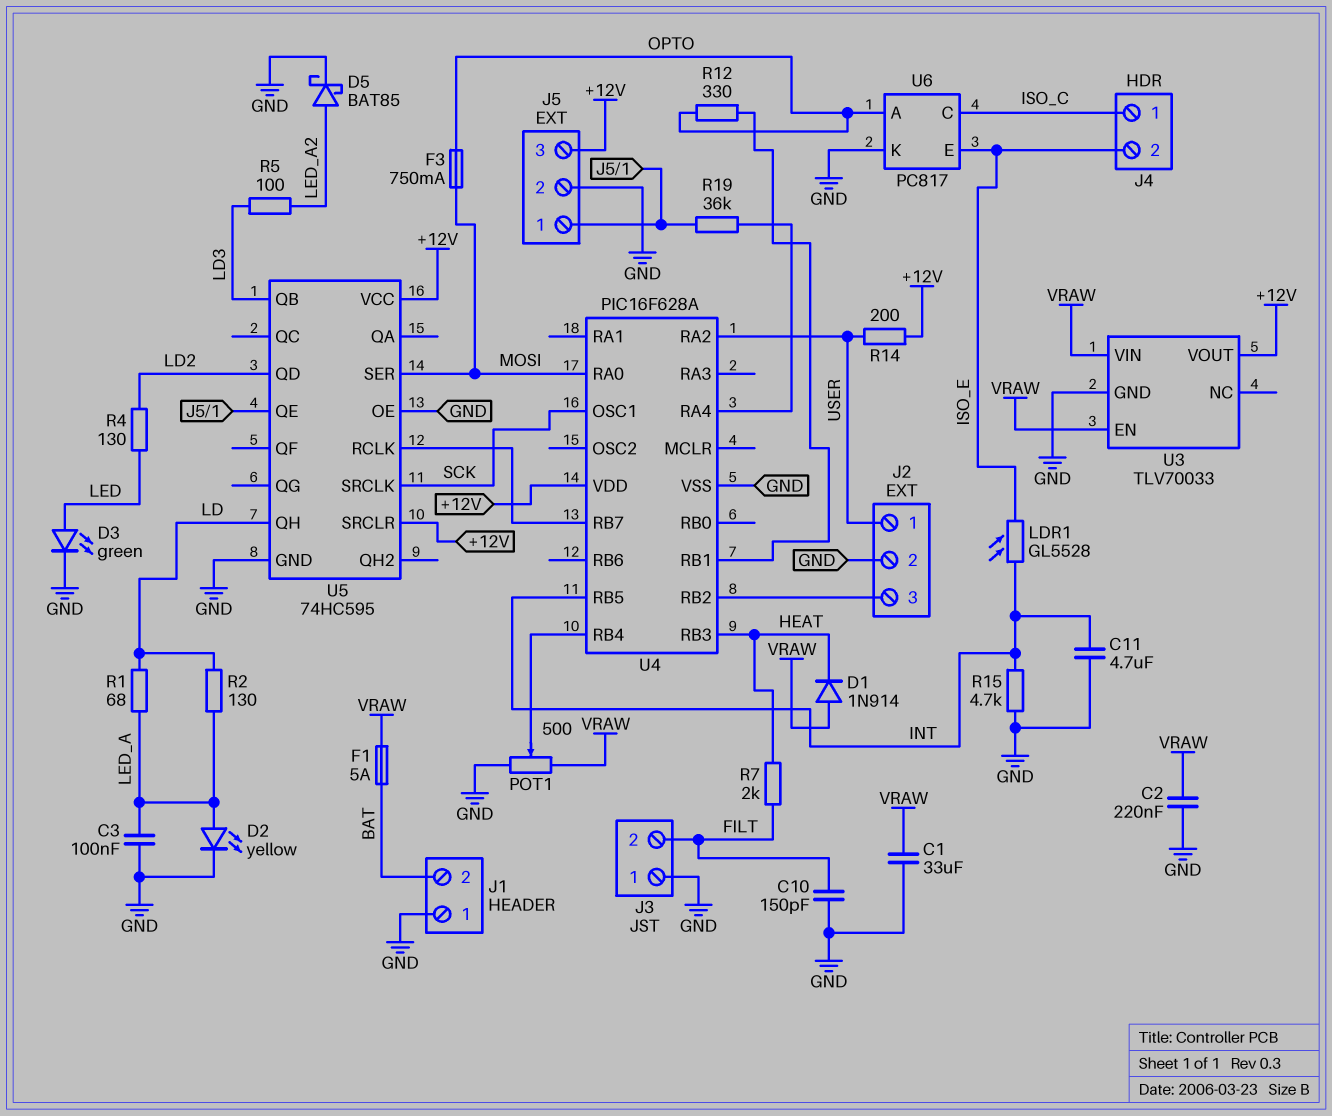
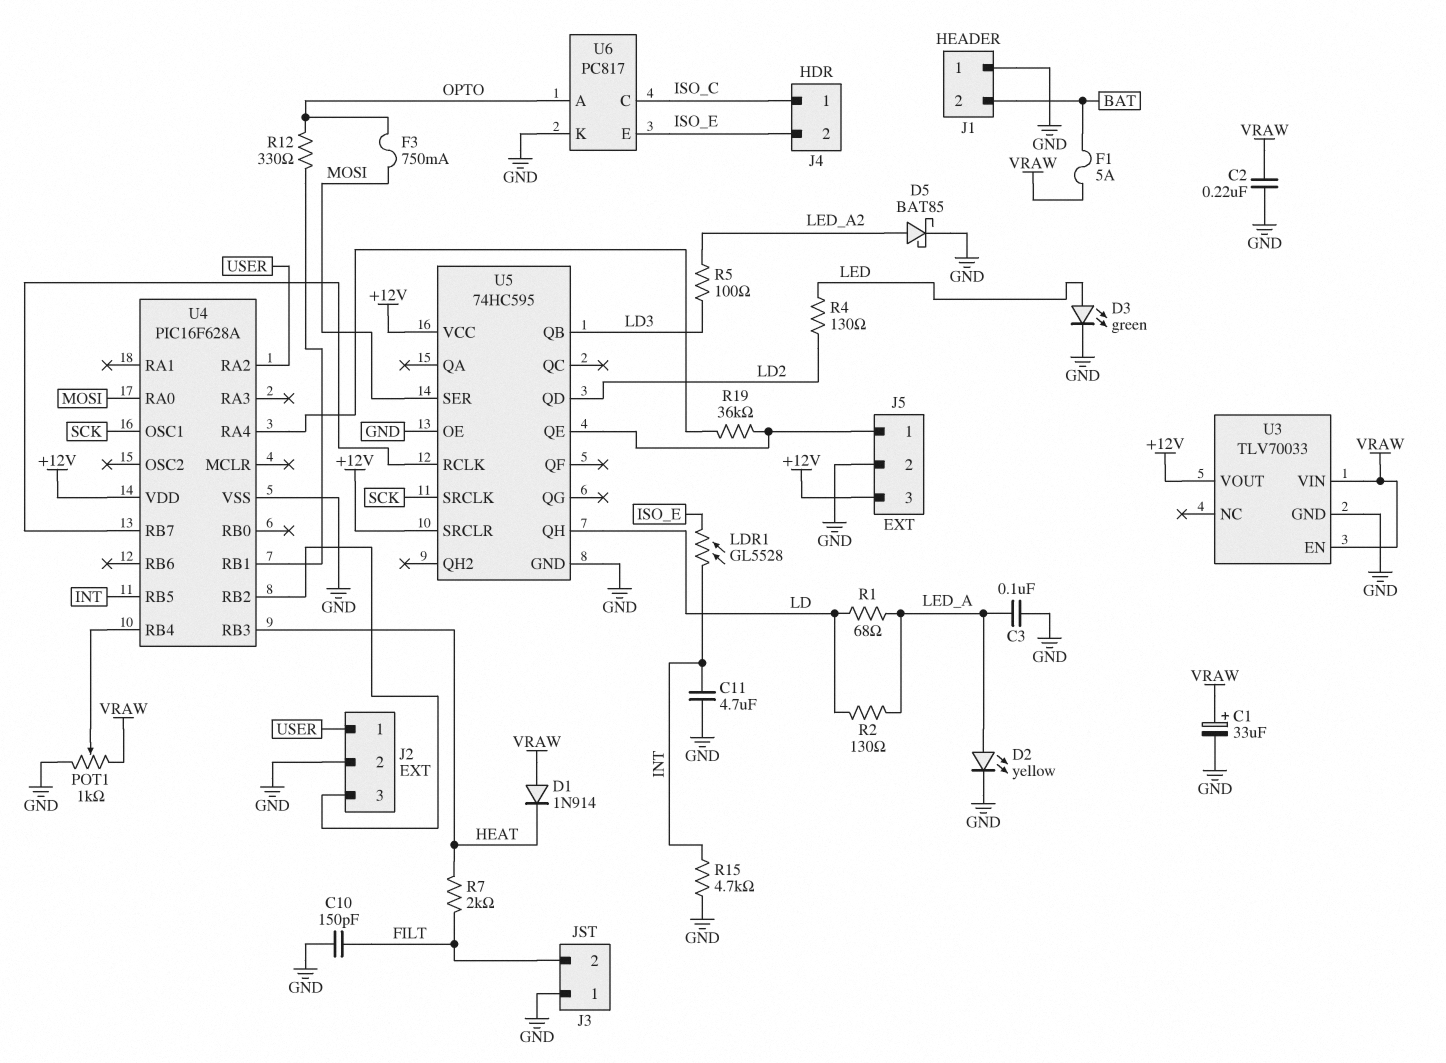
C1: 33uF (GND, VRAW) -> 33uF (plus VRAW, minus GND)
POT1: 500 (GND, VRAW, wiper U4/RB4) -> 1k (GND, VRAW, wiper U4/RB4)
R14: 200 (+12V, USER) -> none

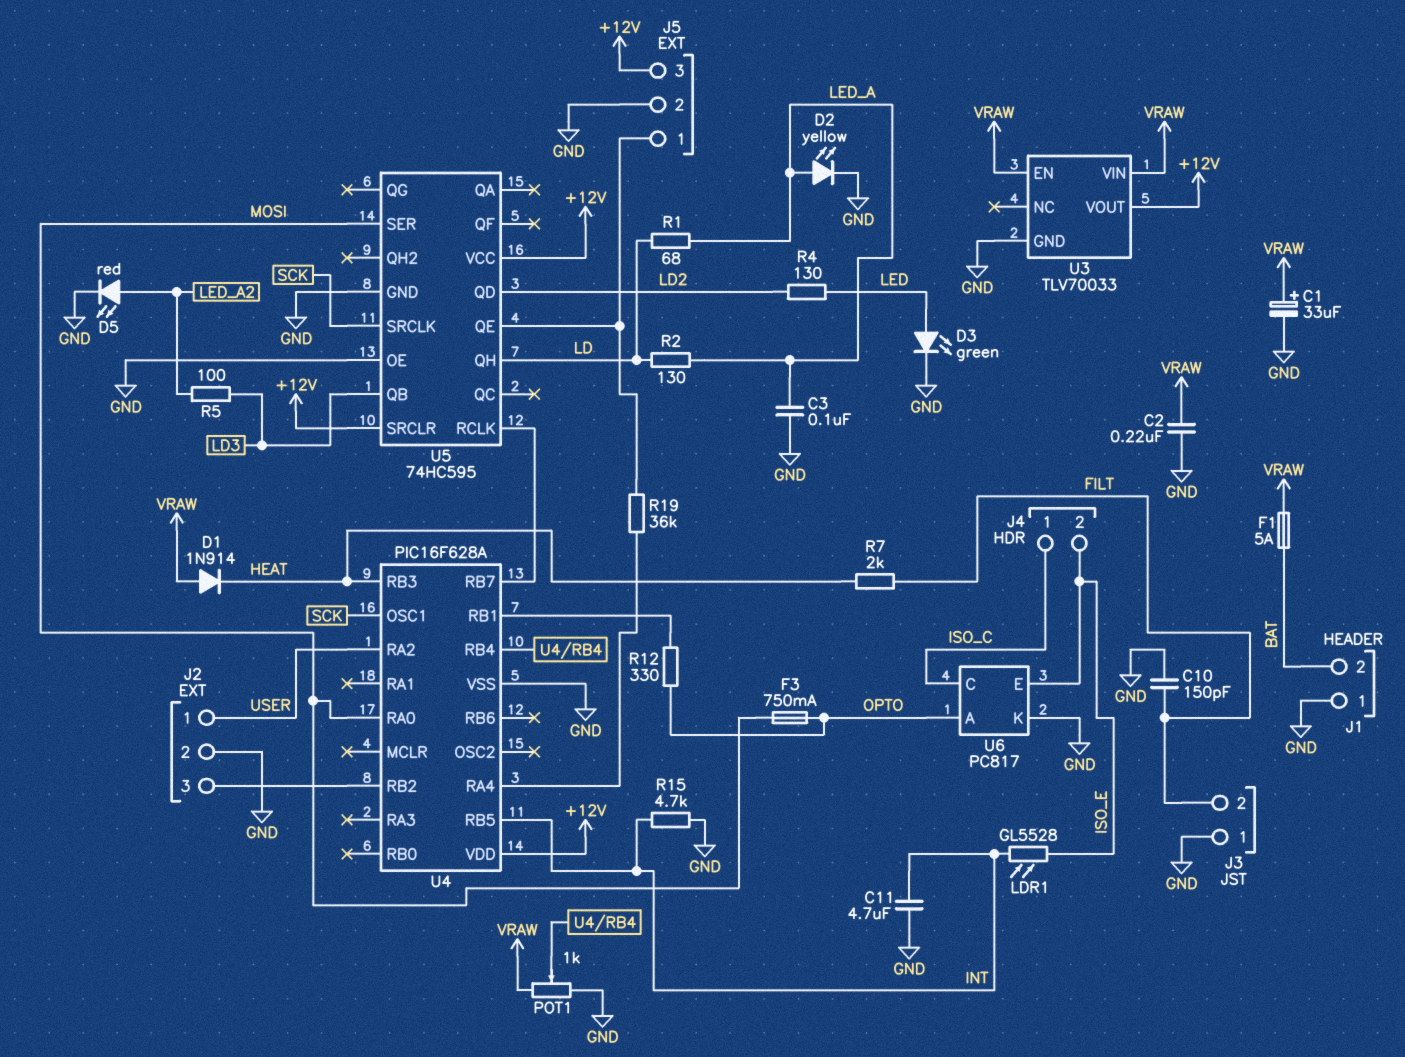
D5: schottky BAT85 (A LED_A2, K GND) -> LED red (A LED_A2, K GND)

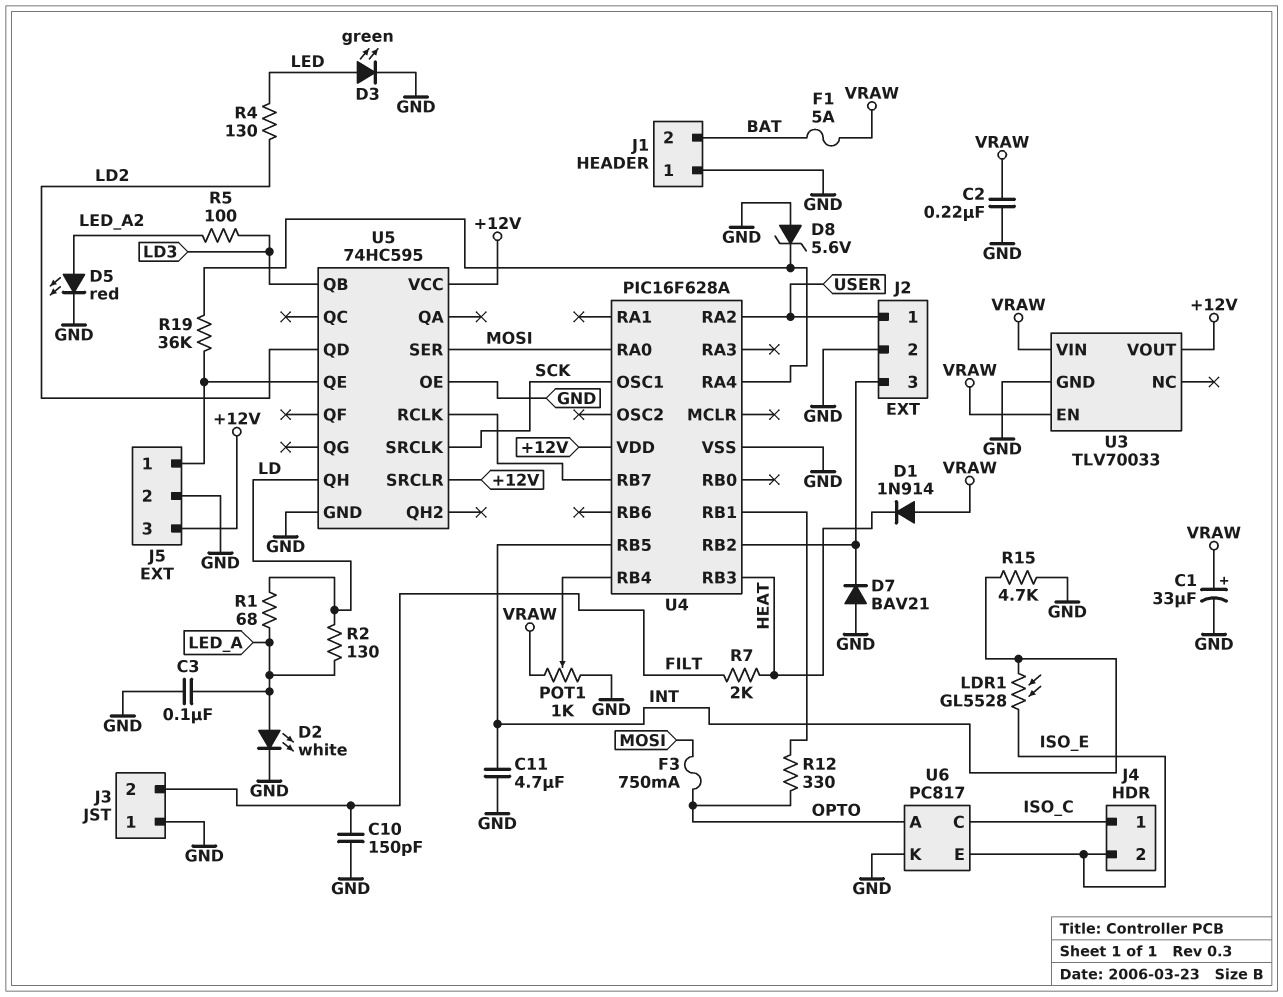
D2: LED yellow (A LED_A, K GND) -> LED white (A LED_A, K GND)
D7: none -> diode BAV21 (A GND, K J2/3)
D8: none -> zener 5.6V (A GND, K U4/RA4)

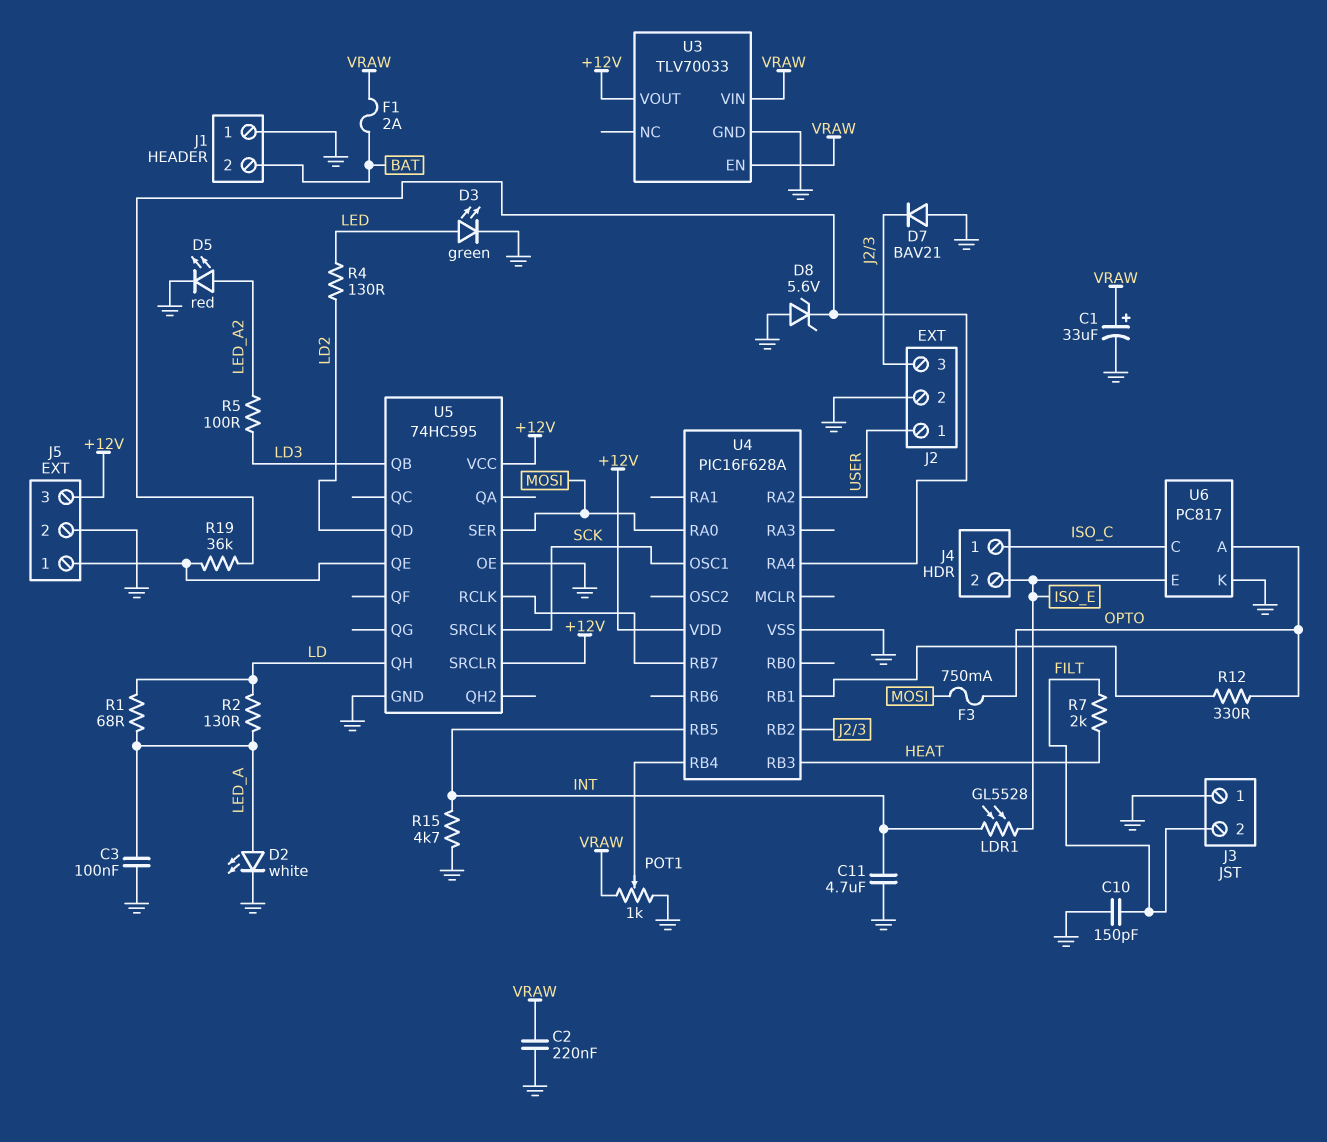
D1: diode 1N914 (A VRAW, K HEAT) -> none
F1: 5A (BAT, VRAW) -> 2A (BAT, VRAW)

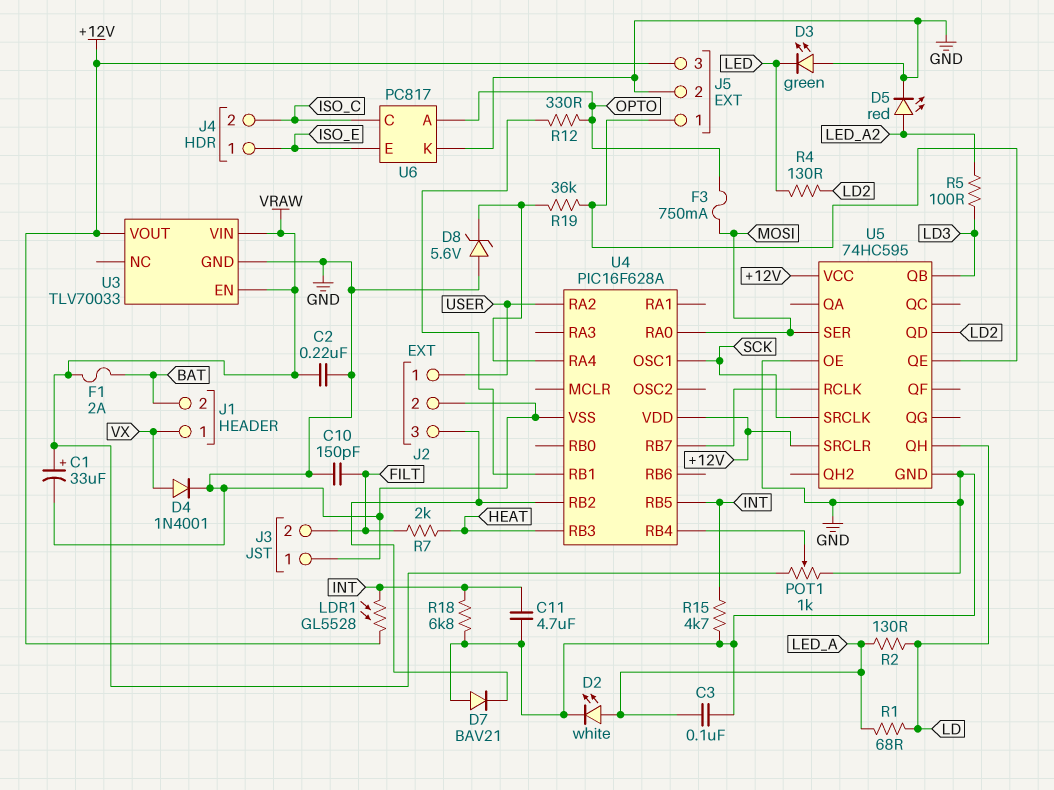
D3: LED green (A LED, K GND) -> LED green (A GND, K LED)
D4: none -> diode 1N4001 (A VX, K GND)
J1 pin 1: GND -> VX
J4 pin 1: ISO_C -> ISO_E
J4 pin 2: ISO_E -> ISO_C
LDR1: GL5528 (INT, ISO_E) -> GL5528 (+12V, INT)
R18: none -> 6.8k (GND, INT)

